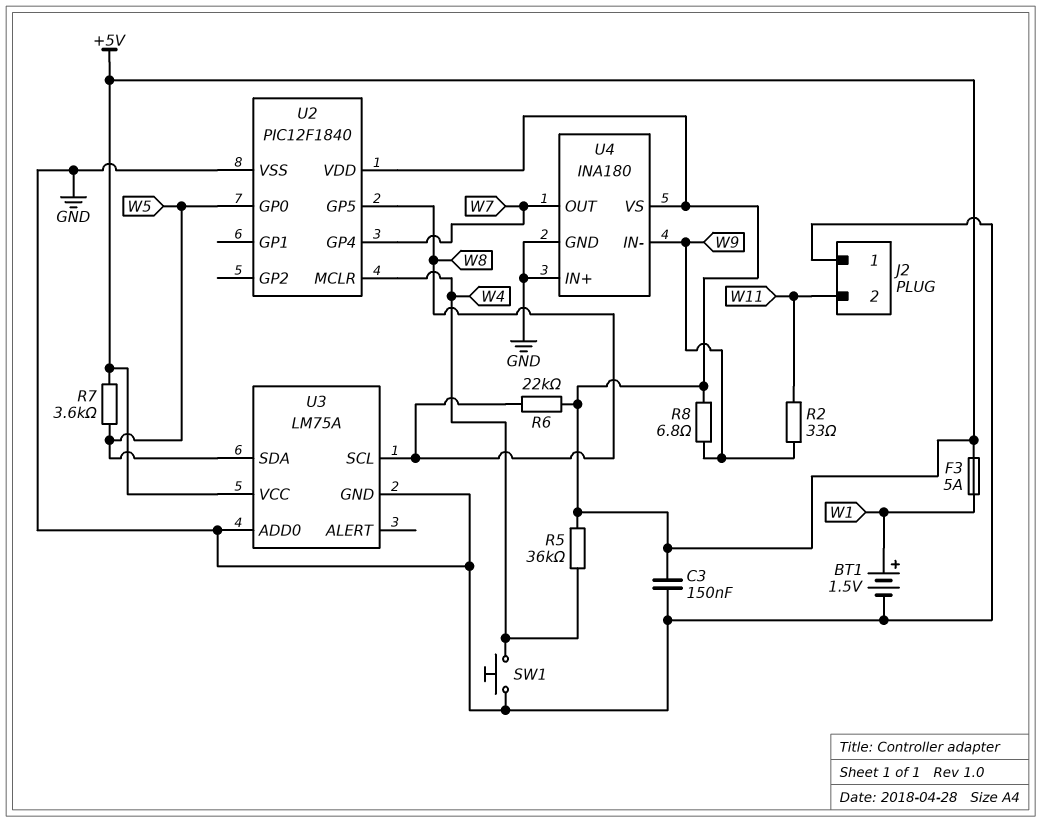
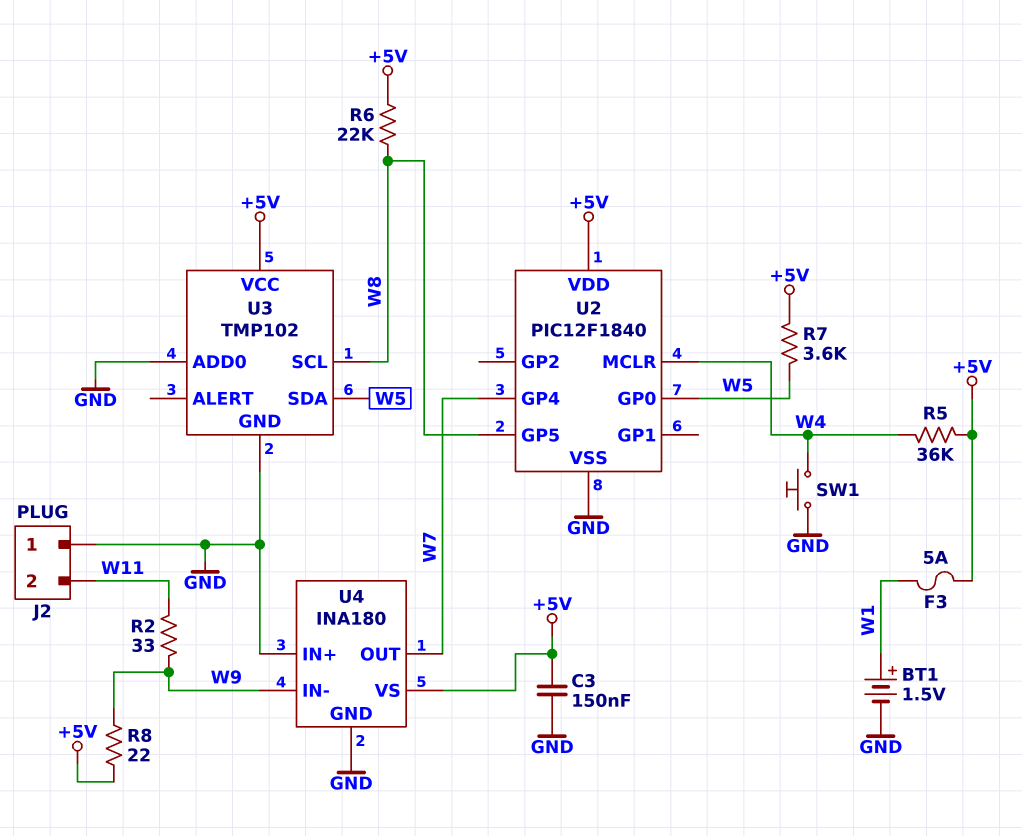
R8: 6.8 (+5V, W9) -> 22 (+5V, W9)
U3: LM75A -> TMP102

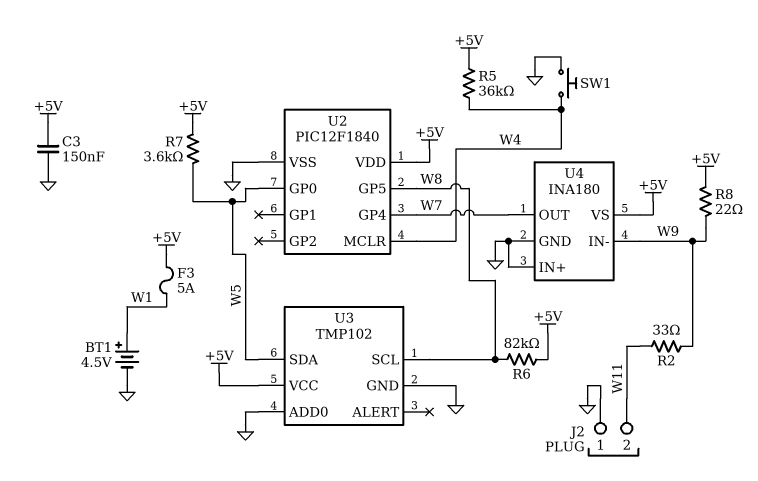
BT1: 1.5V (plus W1, minus GND) -> 4.5V (plus W1, minus GND)
R6: 22k (+5V, W8) -> 82k (+5V, W8)

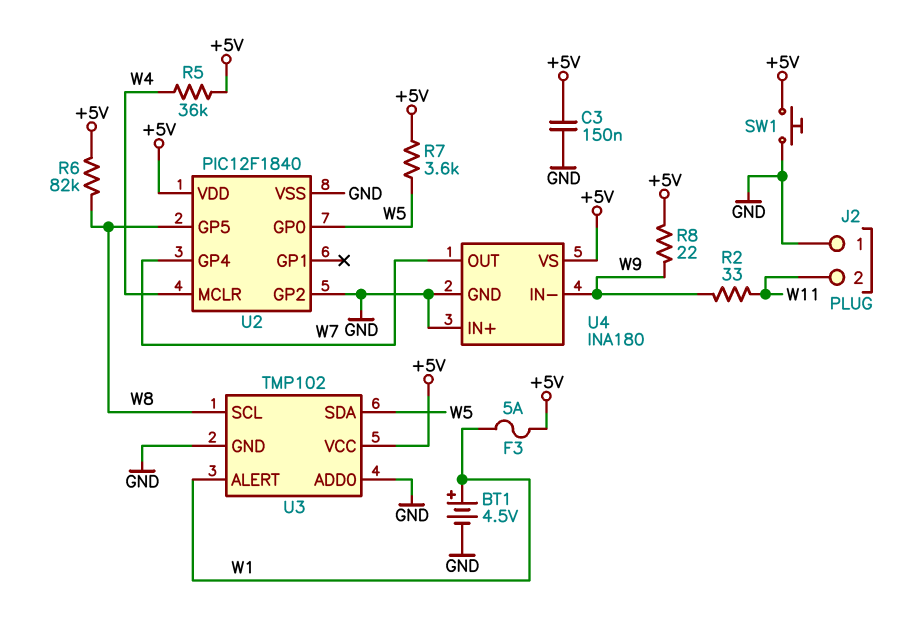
SW1: button (GND, W4) -> button (+5V, GND)
U2 pin GP2: none -> GND
U3 pin ALERT: none -> W1

